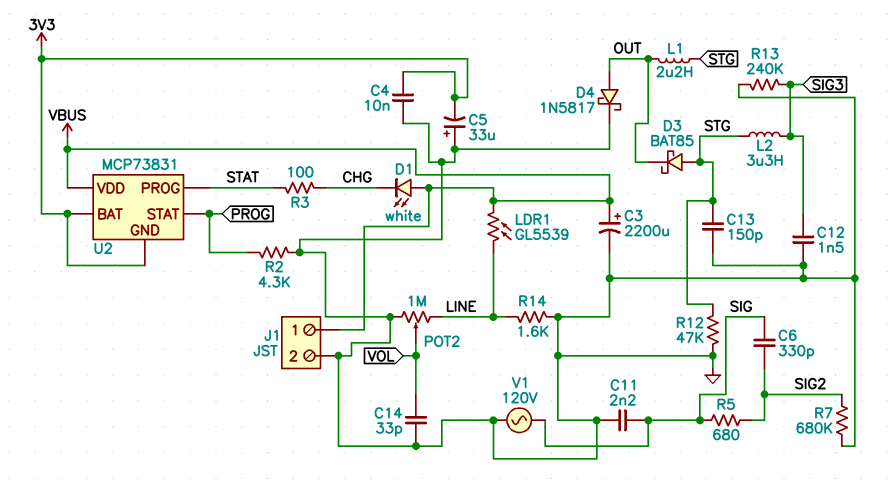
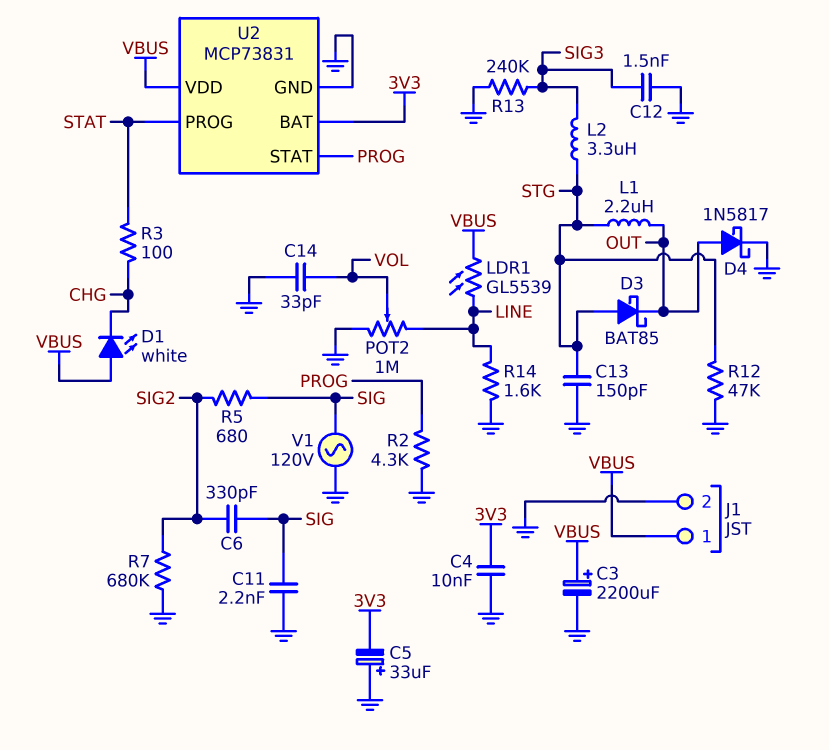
U2 pin GND: 3V3 -> GND

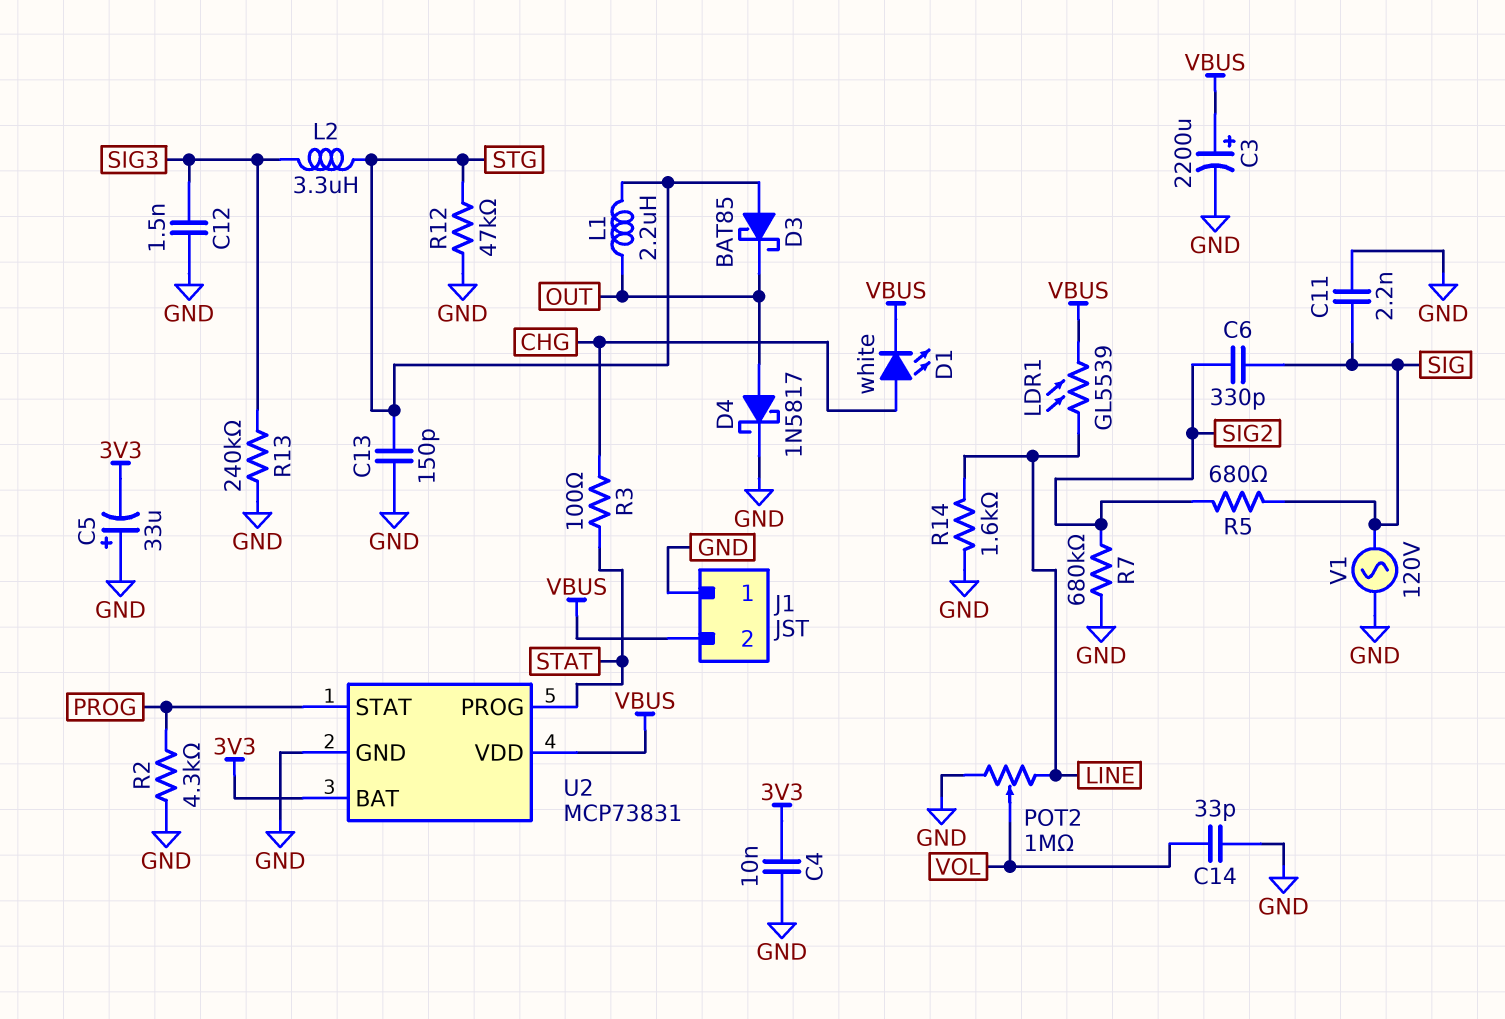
D1: LED white (A VBUS, K CHG) -> LED white (A CHG, K VBUS)
J1 pin 1: VBUS -> GND
J1 pin 2: GND -> VBUS

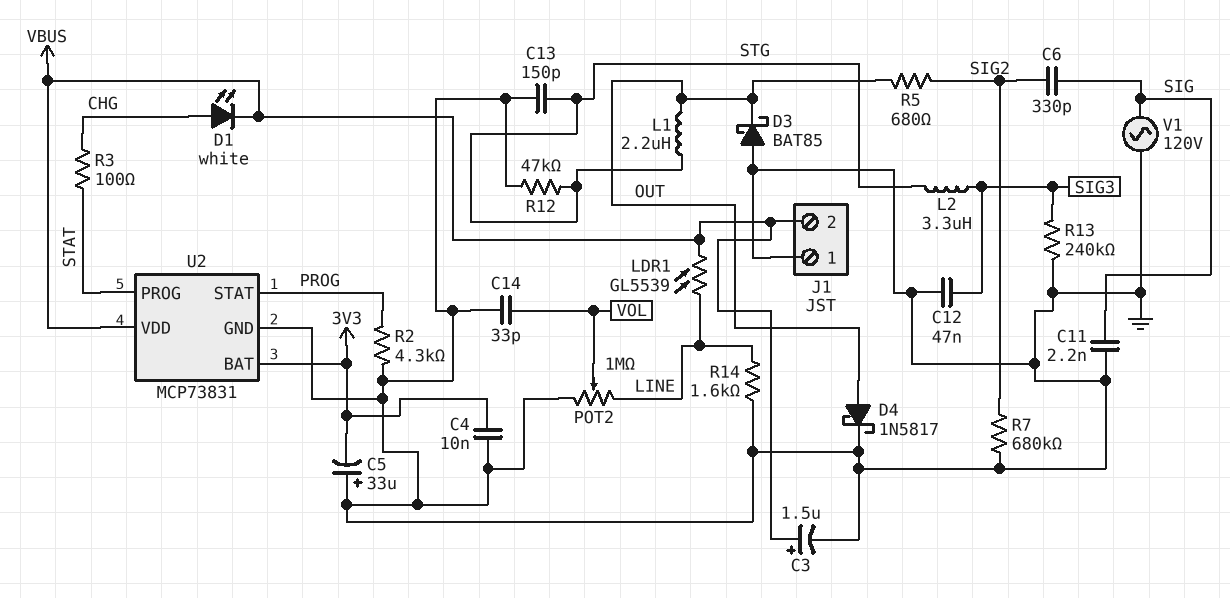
C3: 2200uF (plus VBUS, minus GND) -> 1.5uF (plus VBUS, minus GND)
C12: 1.5nF (GND, SIG3) -> 47nF (GND, SIG3)
D3: schottky BAT85 (A STG, K OUT) -> schottky BAT85 (A GND, K OUT)
R5: 680 (SIG, SIG2) -> 680 (OUT, SIG2)

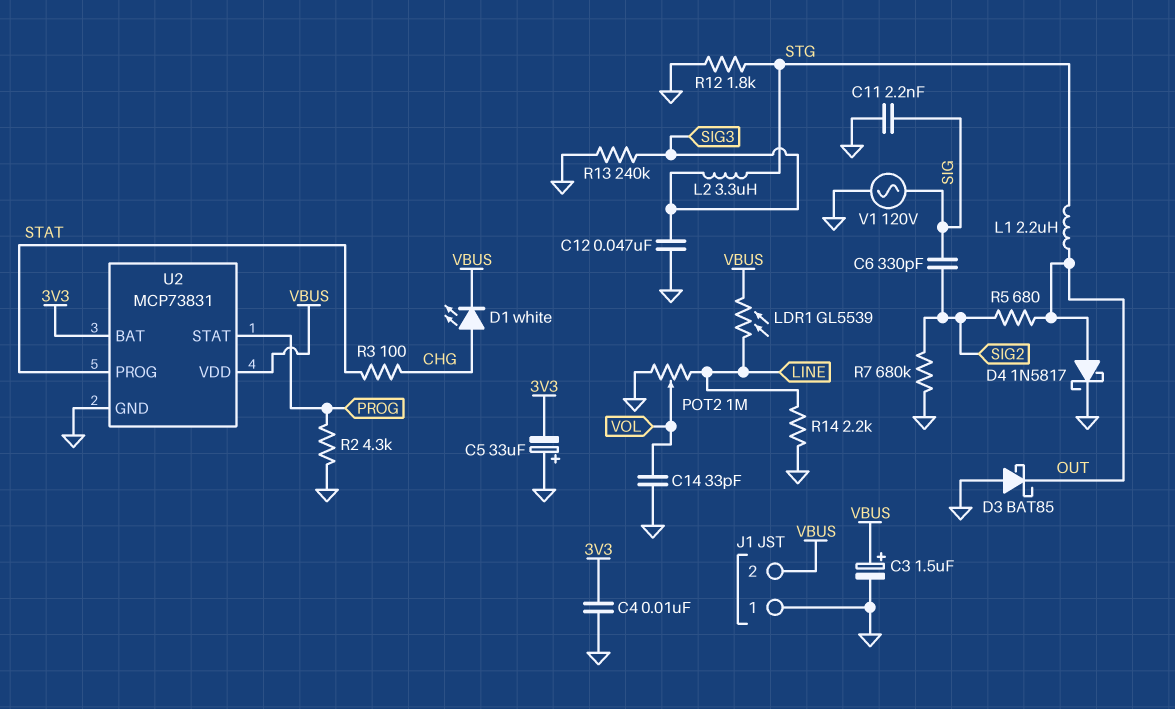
C13: 150pF (GND, STG) -> none
R12: 47k (GND, STG) -> 1.8k (GND, STG)
R14: 1.6k (GND, LINE) -> 2.2k (GND, LINE)

